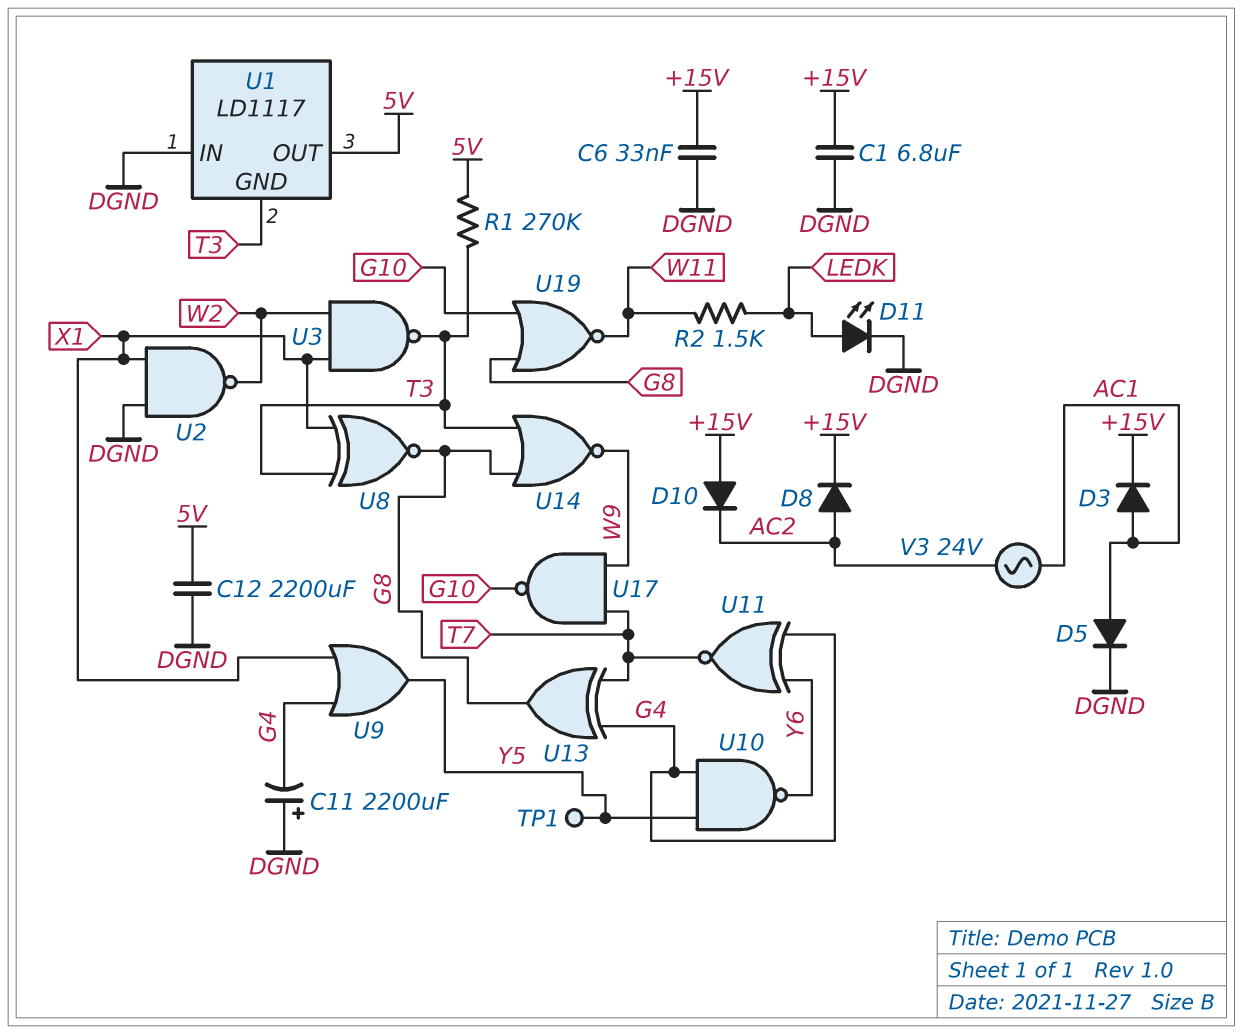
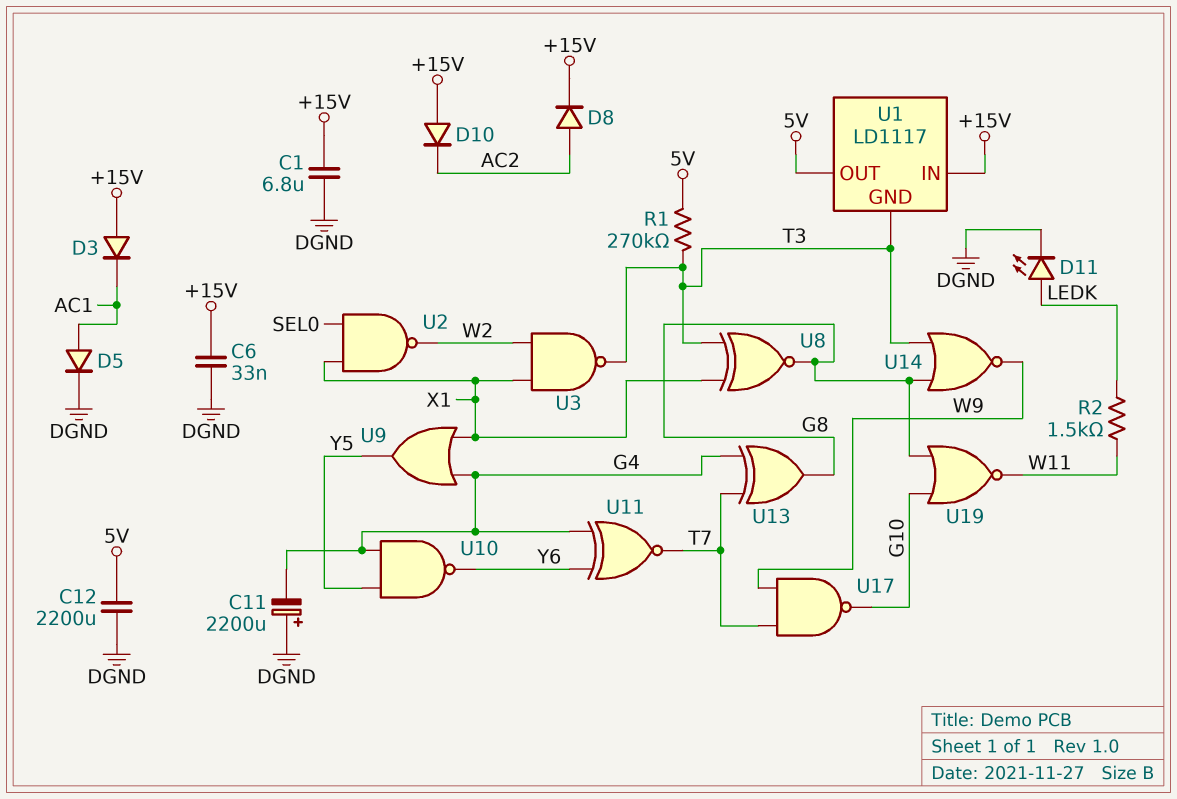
D3: diode (A AC1, K +15V) -> diode (A +15V, K AC1)
TP1: test point (Y5) -> none
U1 pin IN: DGND -> +15V
U2: NAND (in DGND, in X1, out W2) -> NAND (in SEL0, in X1, out W2)
V3: AC 24V (AC1, AC2) -> none

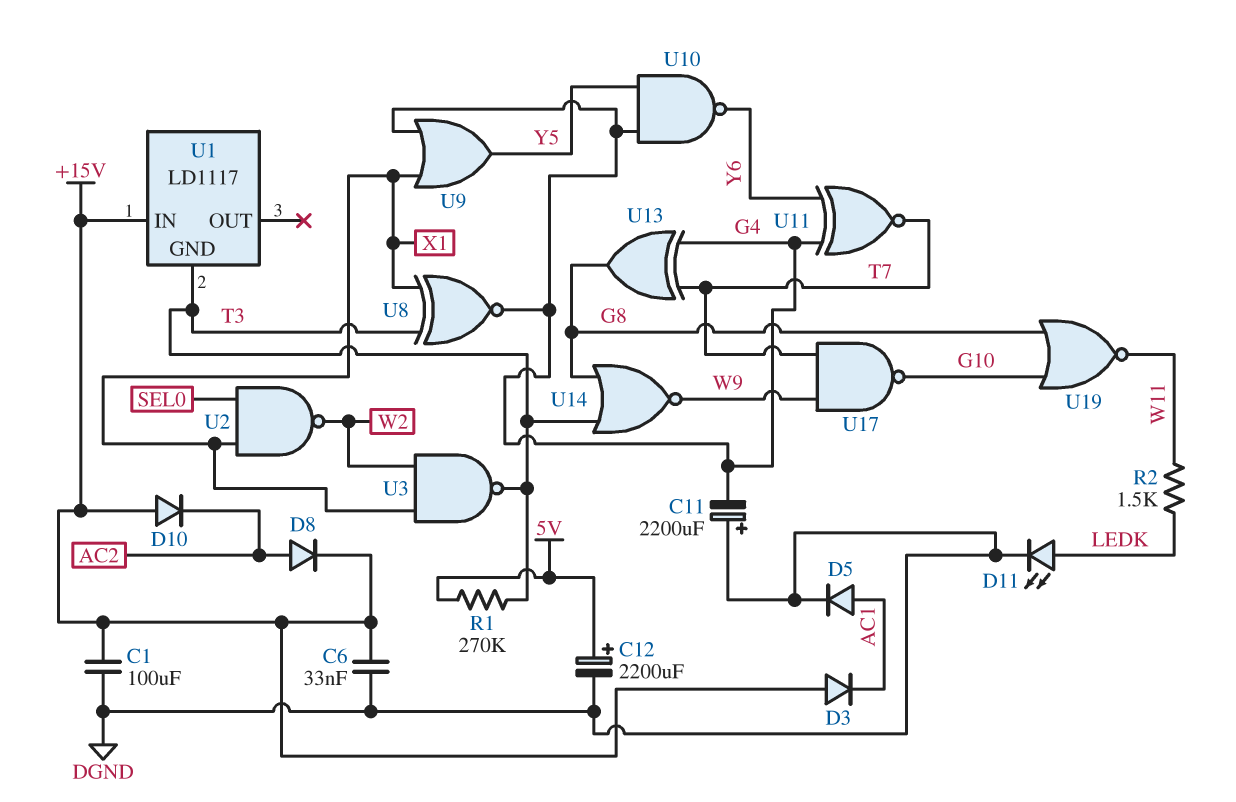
C1: 6.8uF (+15V, DGND) -> 100uF (+15V, DGND)
C12: 2200uF (5V, DGND) -> 2200uF (plus 5V, minus DGND)
U1 pin OUT: 5V -> none
U8: XNOR (in T3, in X1, out G8) -> XNOR (in T3, in X1, out G4)

